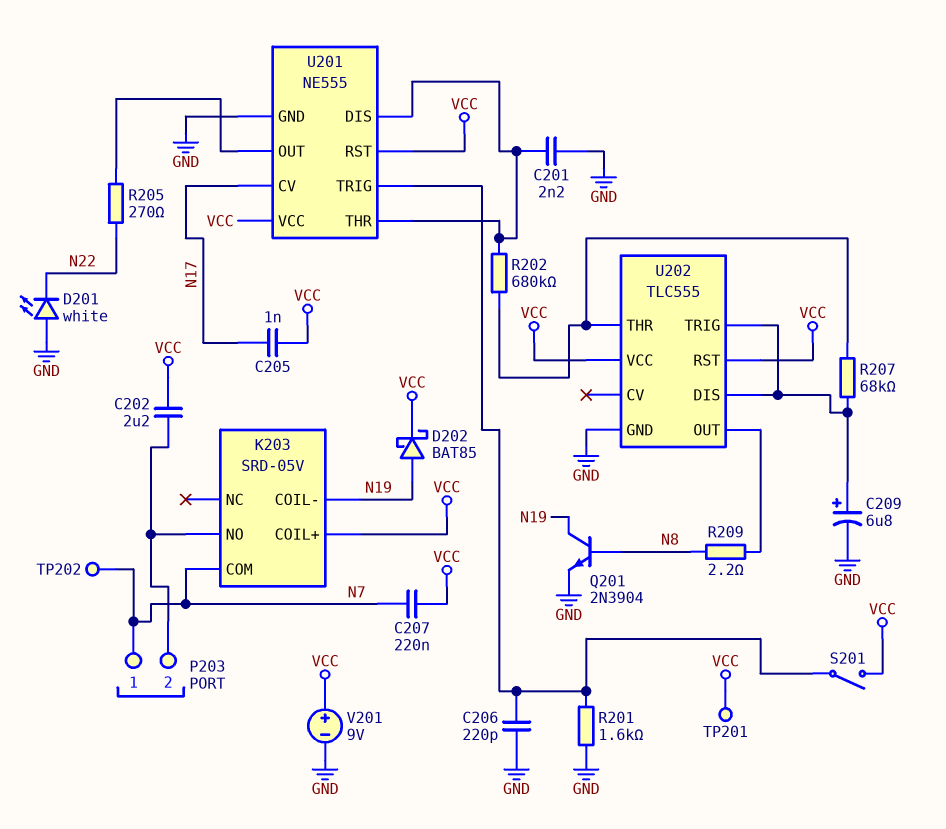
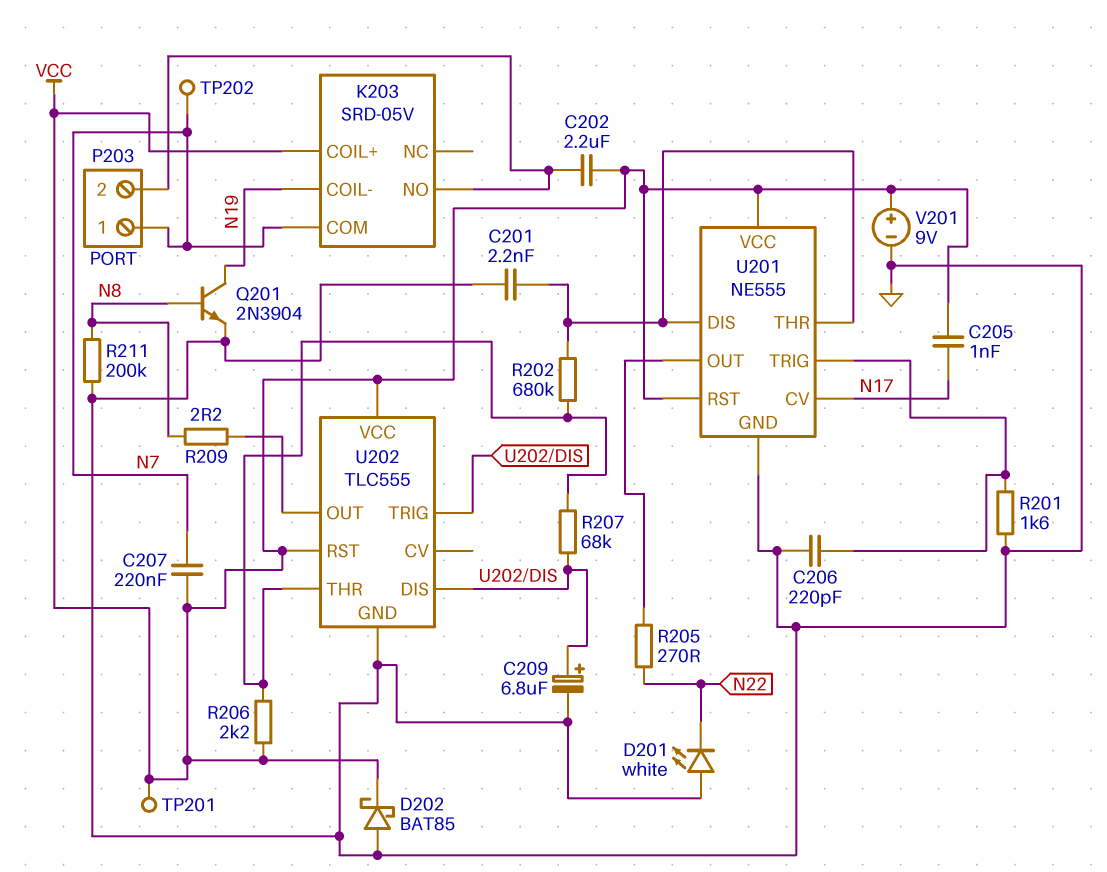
D202: schottky BAT85 (A N19, K VCC) -> schottky BAT85 (A GND, K VCC)
R206: none -> 2.2k (U202/THR, VCC)
R211: none -> 200k (GND, N8)
S201: switch (U201/TRIG, VCC) -> none

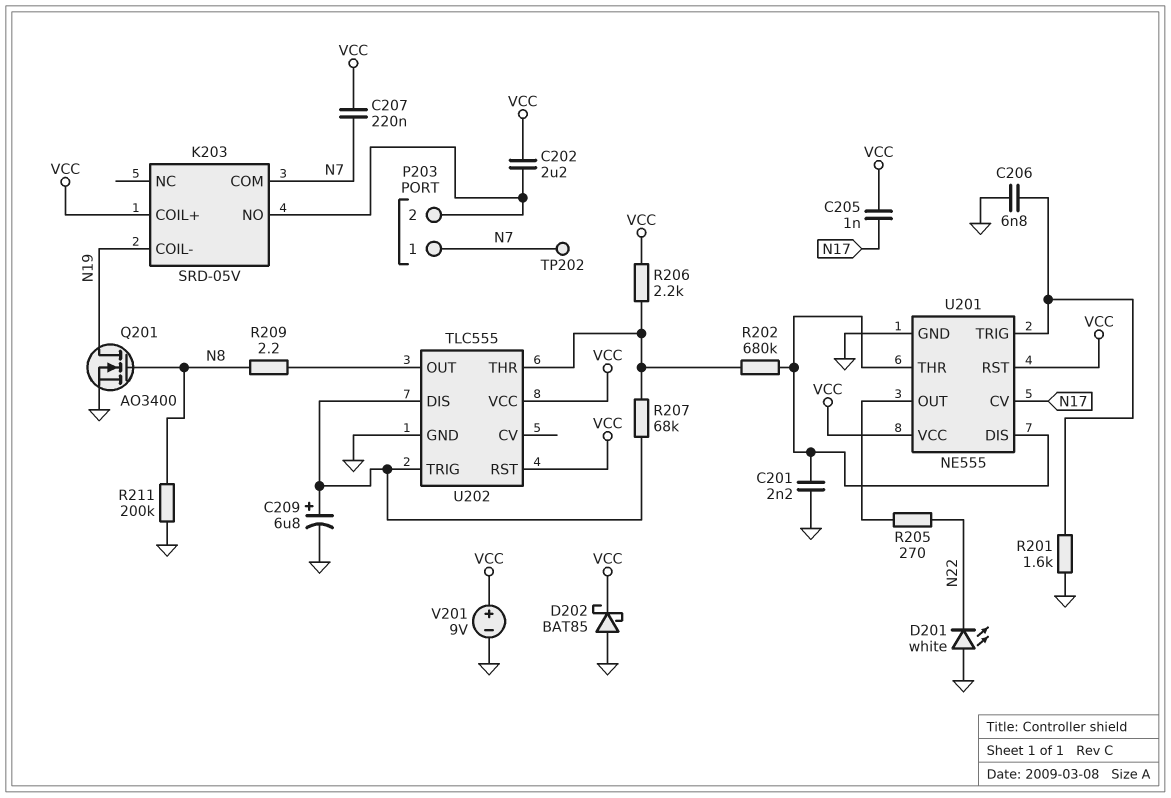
C206: 220pF (GND, U201/TRIG) -> 6.8nF (GND, U201/TRIG)
Q201: NPN 2N3904 (B N8, C N19, E GND) -> NMOS AO3400 (G N8, D N19, S GND)
TP201: test point (VCC) -> none

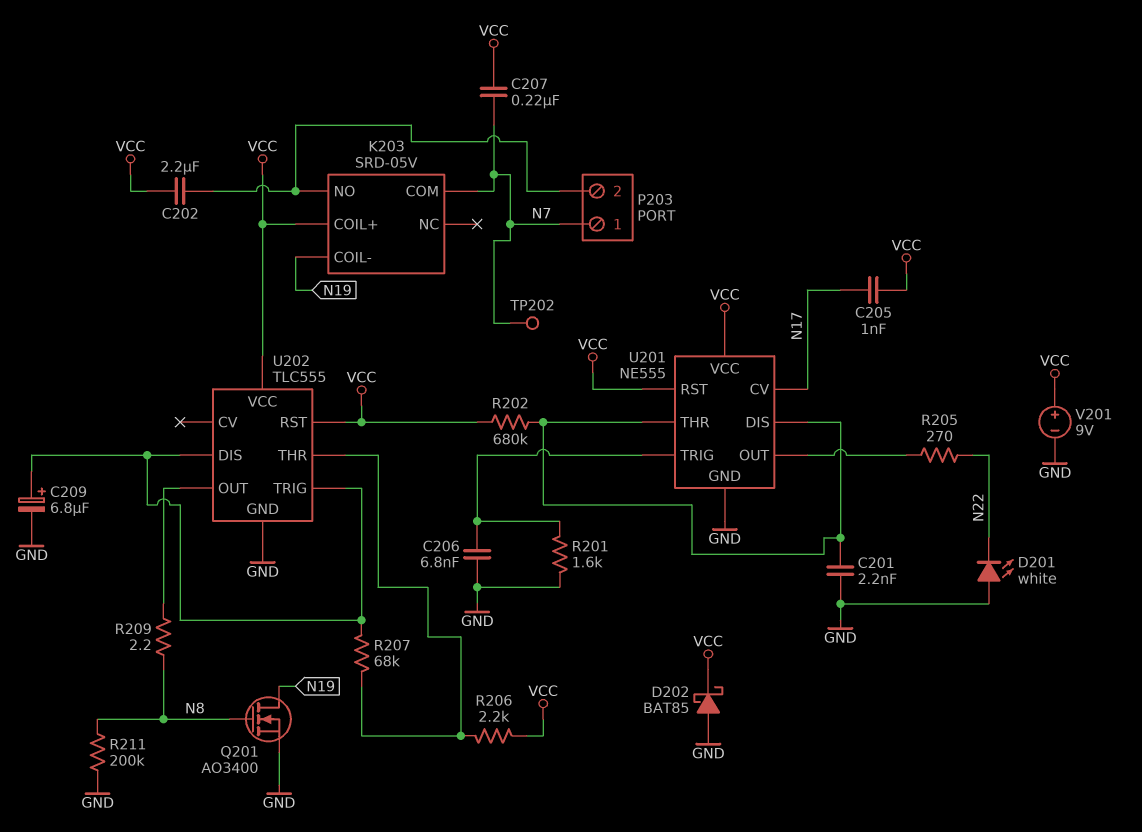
R202: 680k (U201/DIS, U202/THR) -> 680k (U201/DIS, VCC)

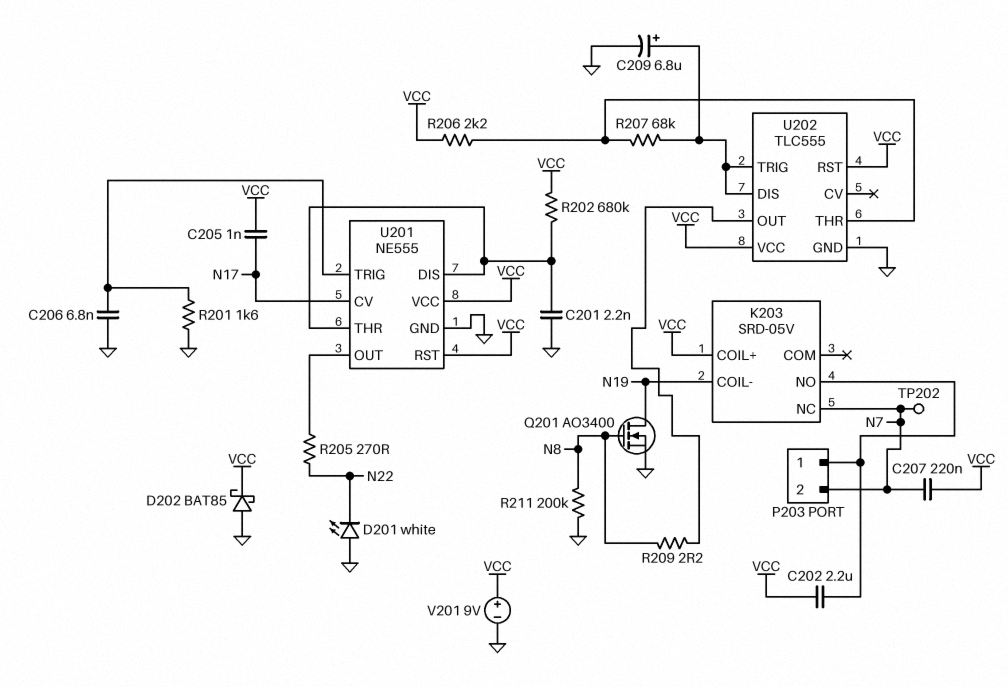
K203 pin COM: N7 -> none
K203 pin NC: none -> N7
P203 pin 1: N7 -> K203/NO
P203 pin 2: K203/NO -> N7

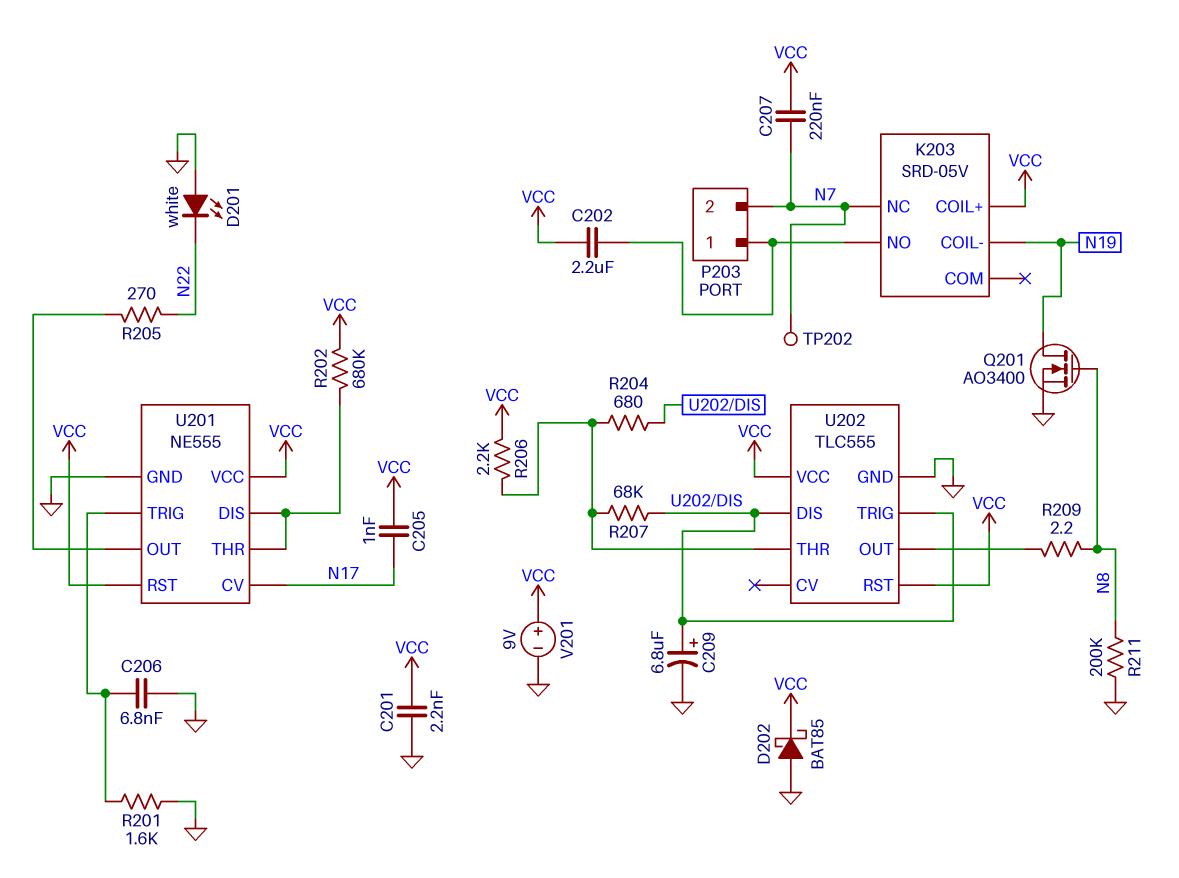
C201: 2.2nF (GND, U201/DIS) -> 2.2nF (GND, VCC)
R204: none -> 680 (U202/DIS, U202/THR)

